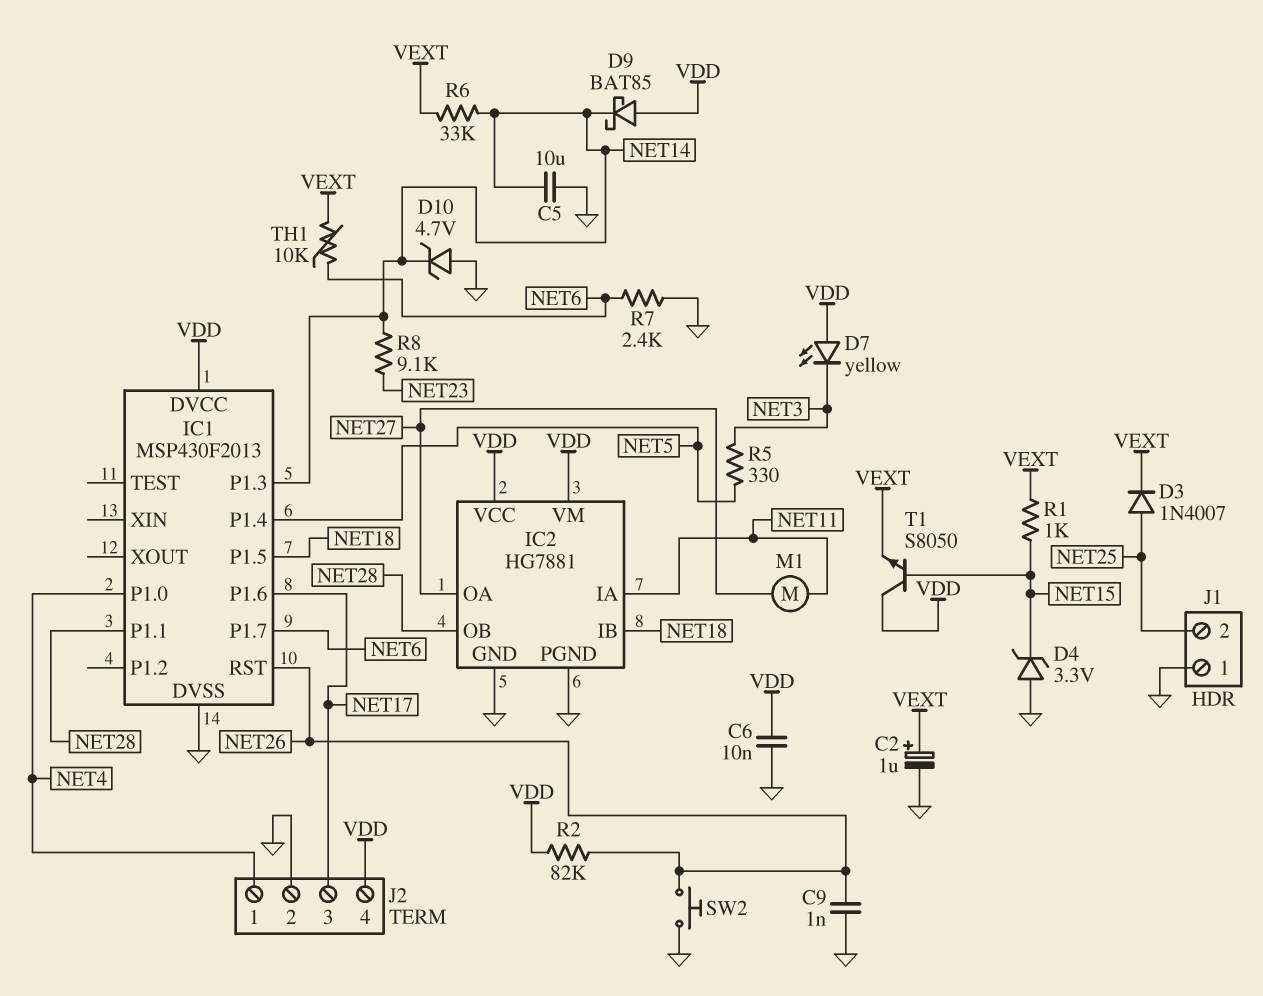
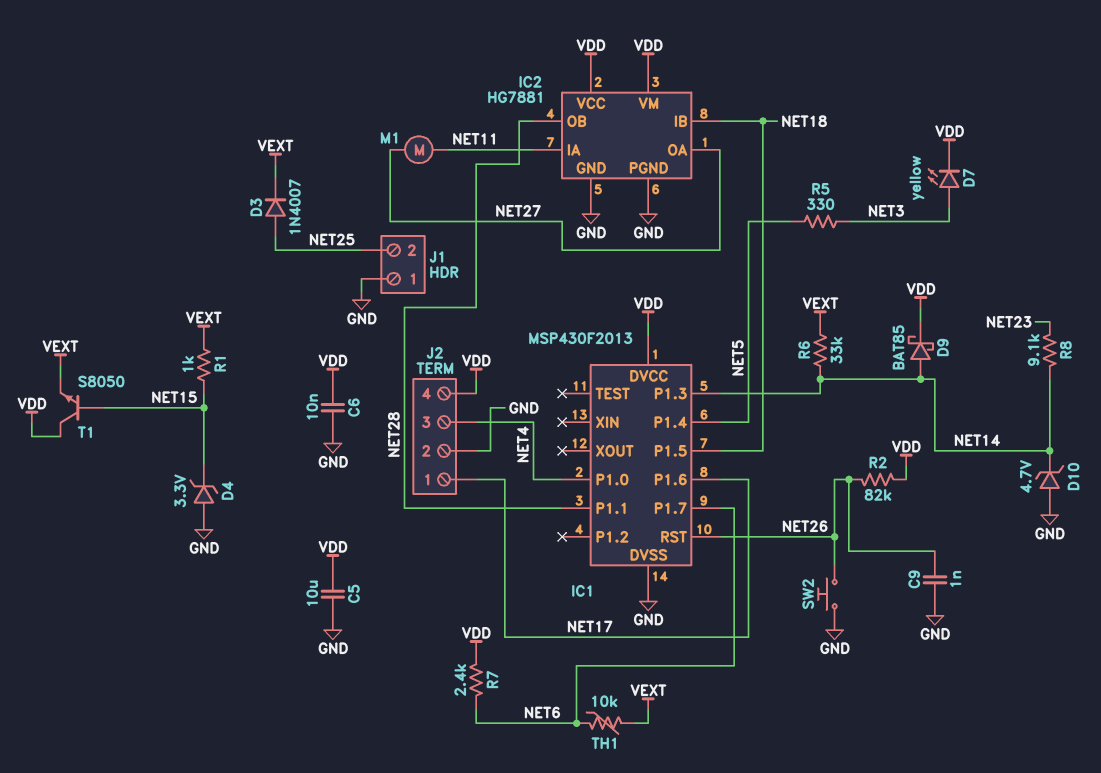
C2: 1uF (plus VEXT, minus GND) -> none
C5: 10uF (GND, NET14) -> 10uF (GND, VDD)
D7: LED yellow (A VDD, K NET3) -> LED yellow (A NET3, K VDD)
D9: schottky BAT85 (A VDD, K NET14) -> schottky BAT85 (A NET14, K VDD)
J2 pin 1: NET4 -> NET17
J2 pin 3: NET17 -> NET4
R7: 2.4k (GND, NET6) -> 2.4k (NET6, VDD)

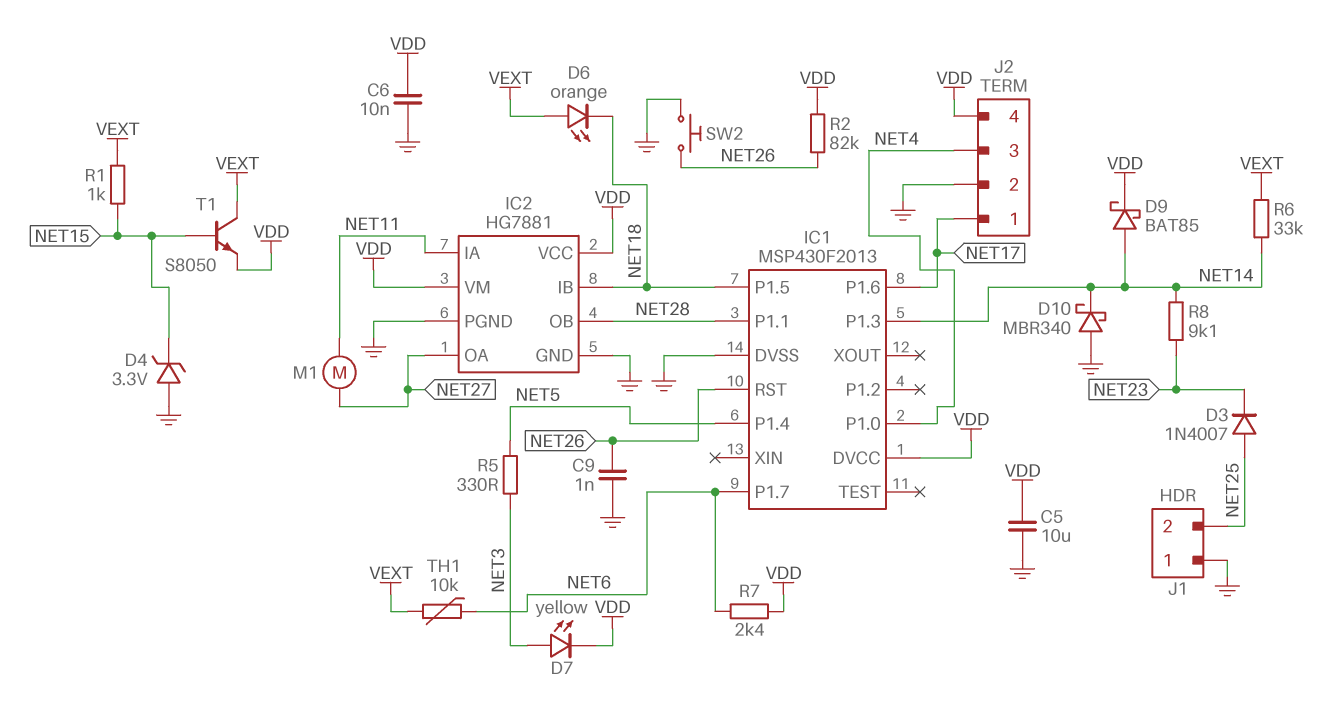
D3: diode 1N4007 (A NET25, K VEXT) -> diode 1N4007 (A NET25, K NET23)
D6: none -> LED orange (A VEXT, K NET18)
D10: zener 4.7V (A GND, K NET14) -> schottky MBR340 (A GND, K NET14)
T1: NPN S8050 (B NET15, C VDD, E VEXT) -> NPN S8050 (B NET15, C VEXT, E VDD)

